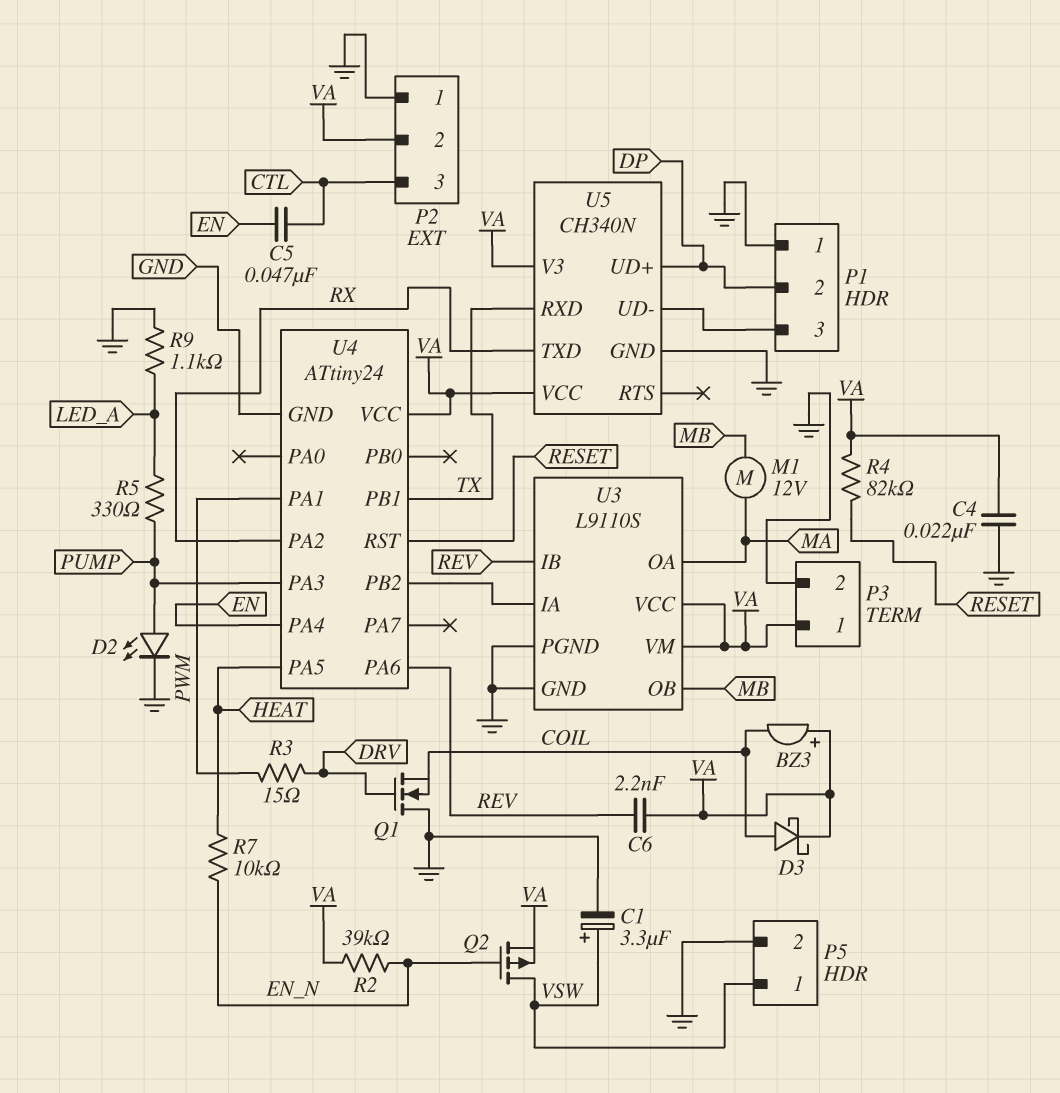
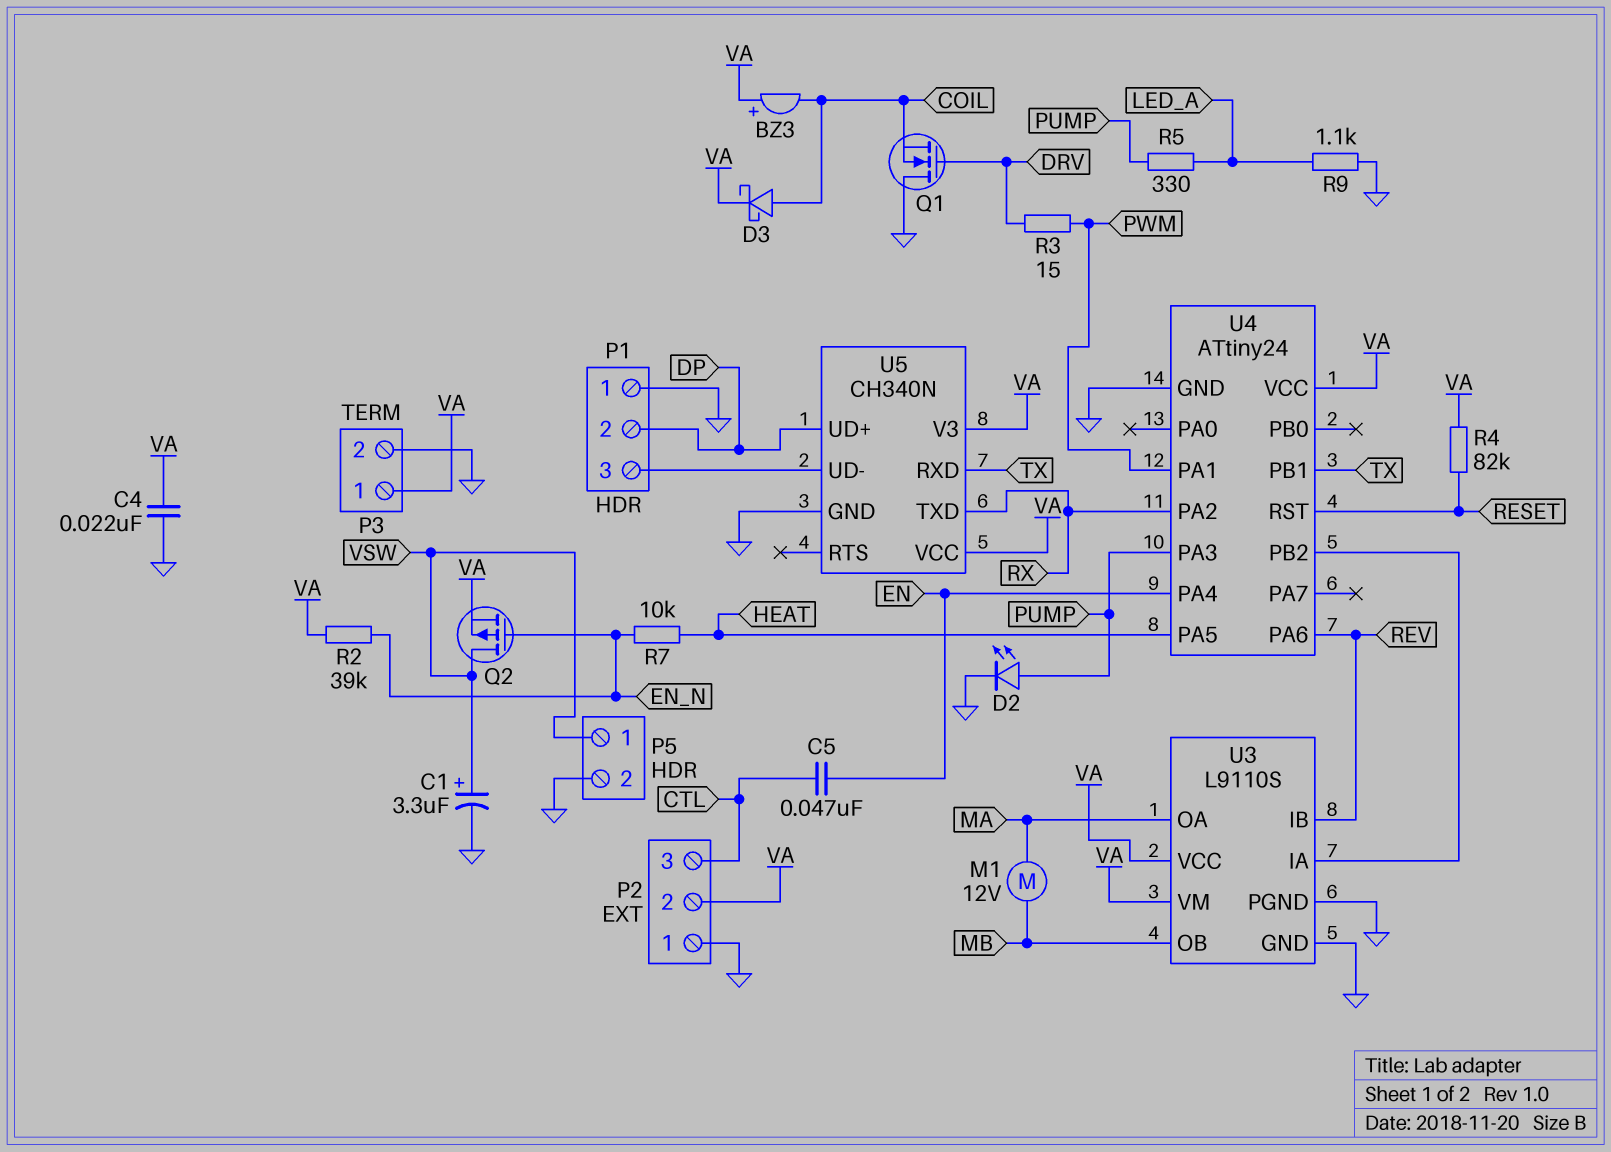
C6: 2.2nF (REV, VA) -> none

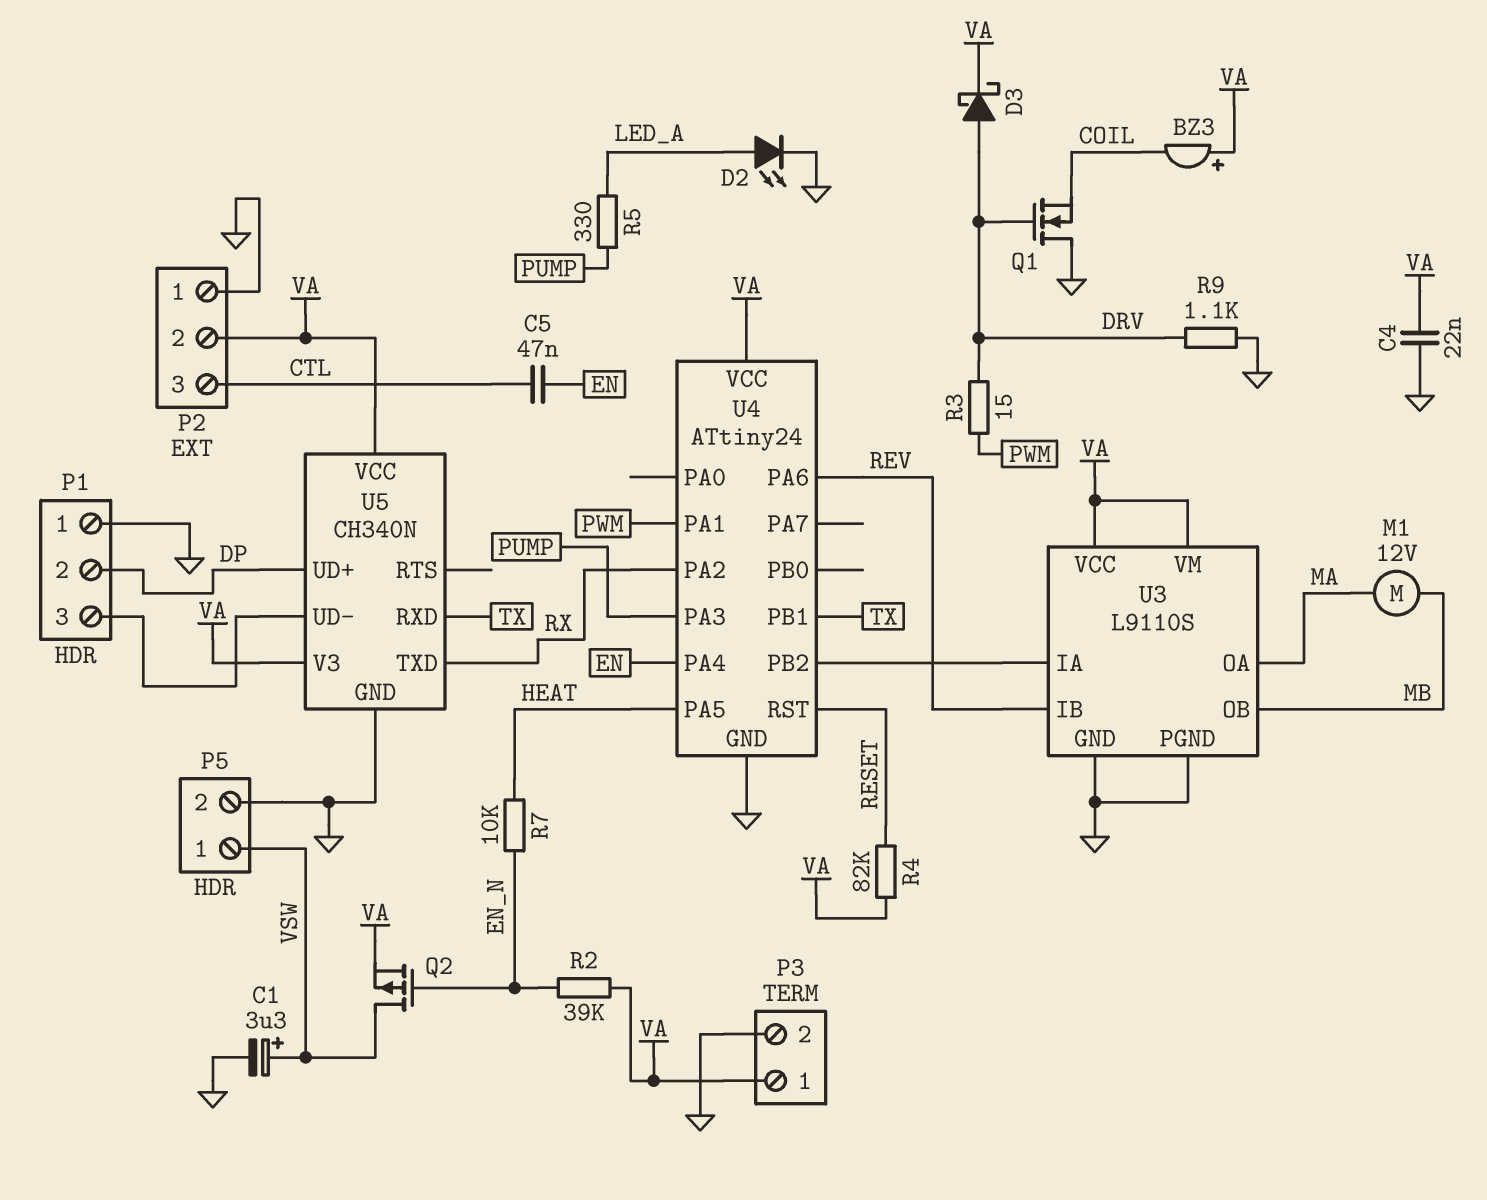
D2: LED (A PUMP, K GND) -> LED (A LED_A, K GND)
D3: schottky (A COIL, K VA) -> schottky (A DRV, K VA)
R9: 1.1k (GND, LED_A) -> 1.1k (DRV, GND)

